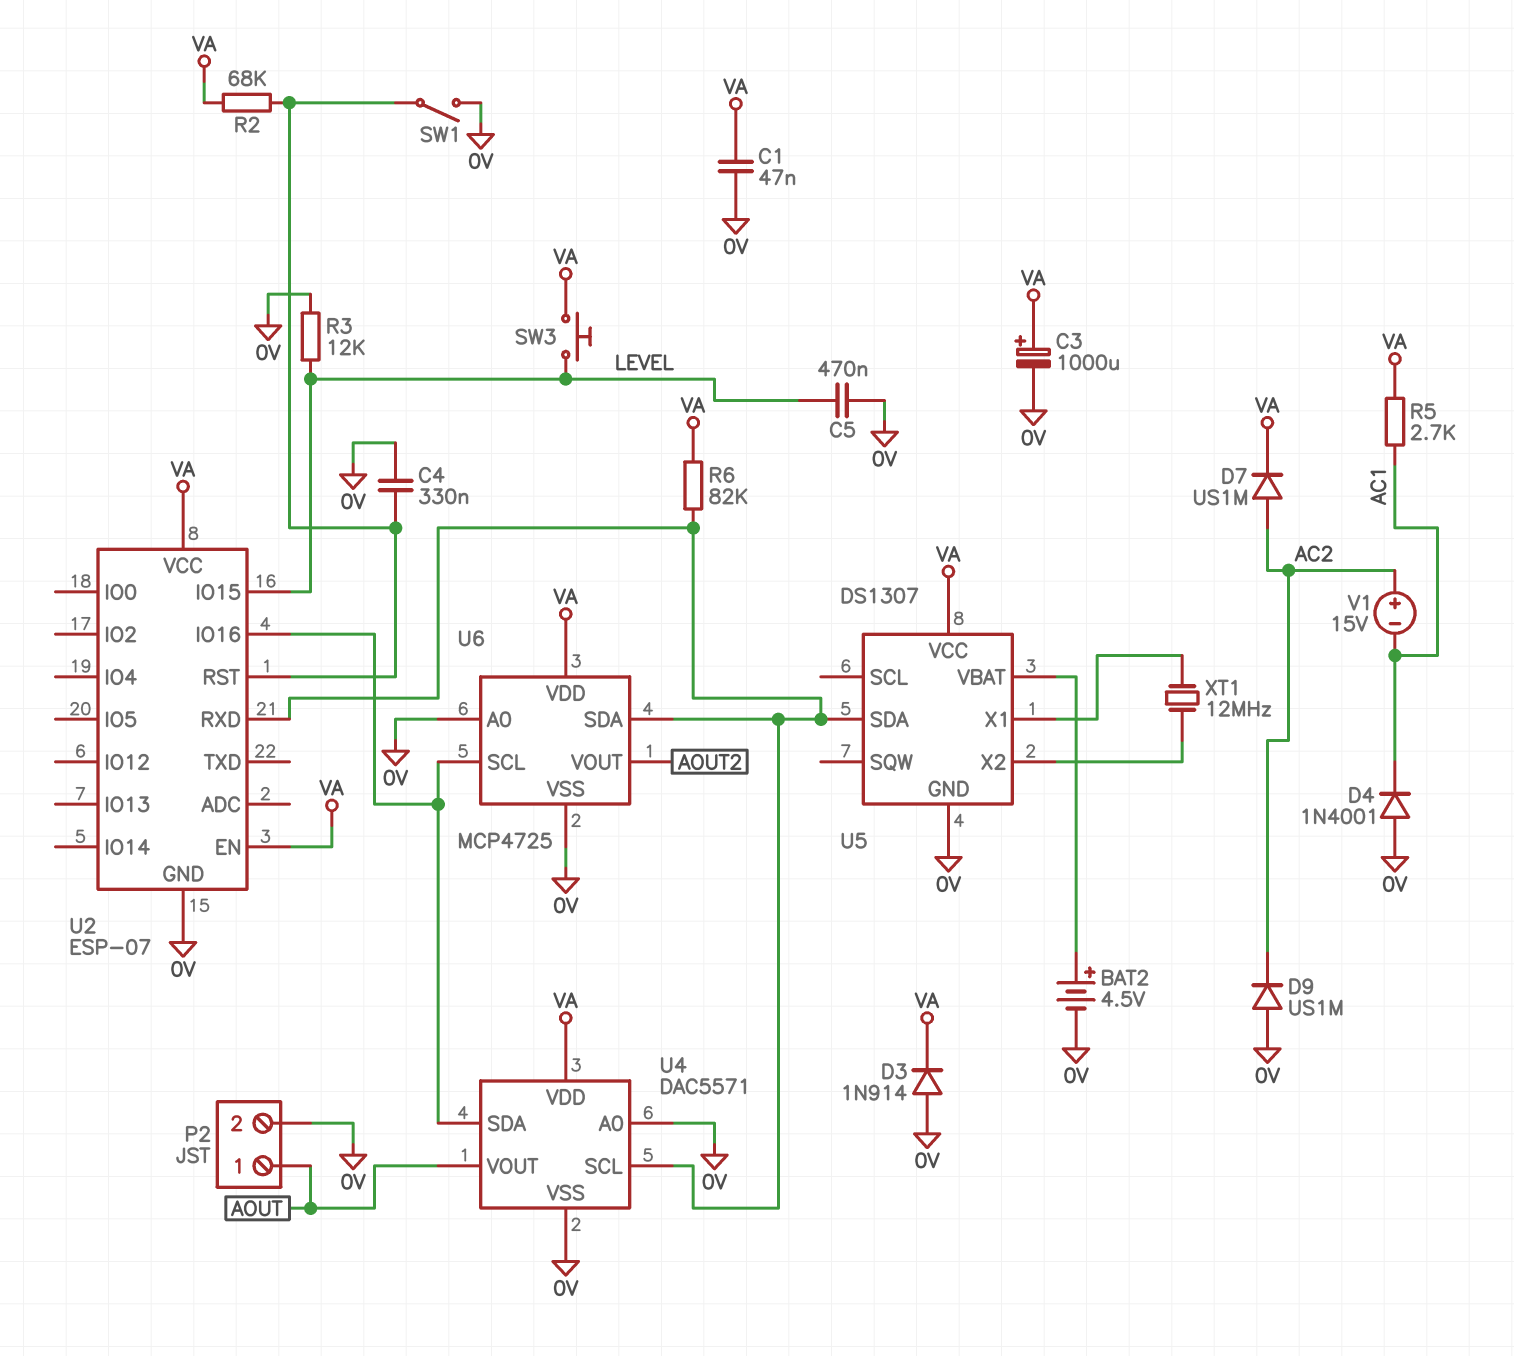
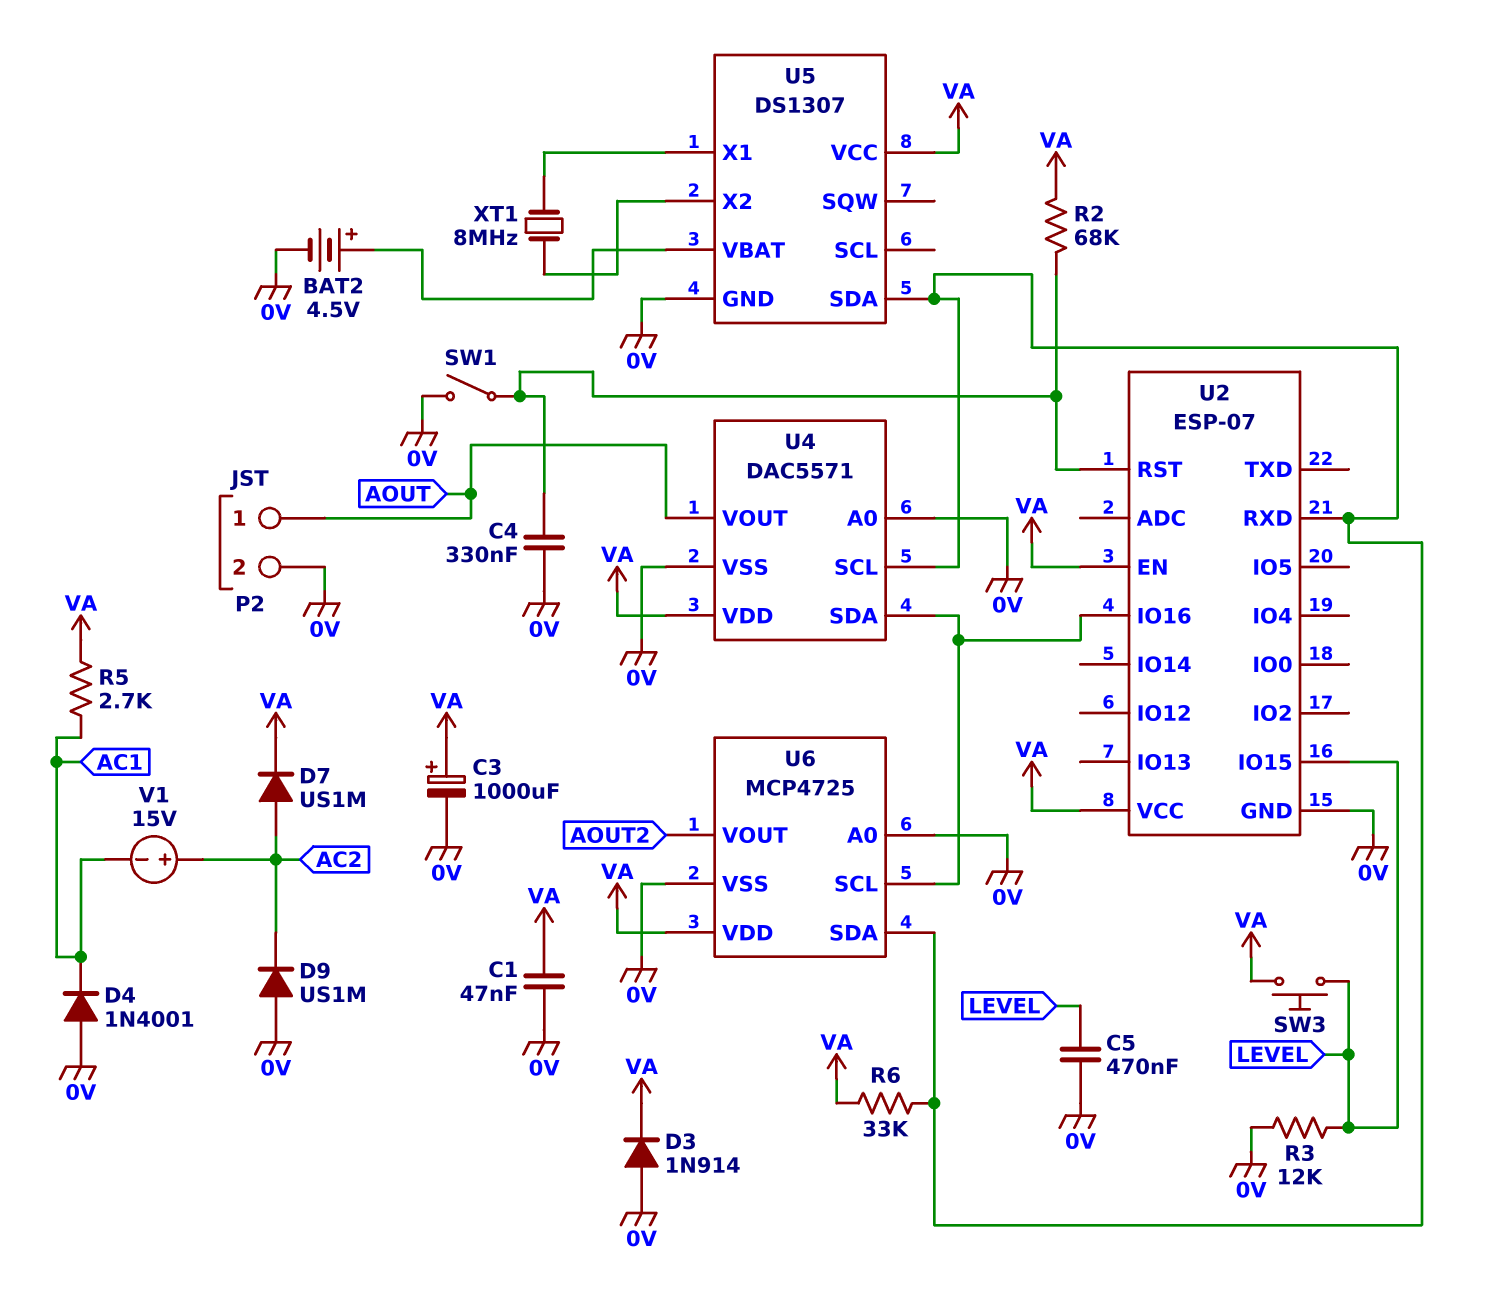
R6: 82k (U2/RXD, VA) -> 33k (U2/RXD, VA)
XT1: 12MHz (U5/X1, U5/X2) -> 8MHz (U5/X1, U5/X2)

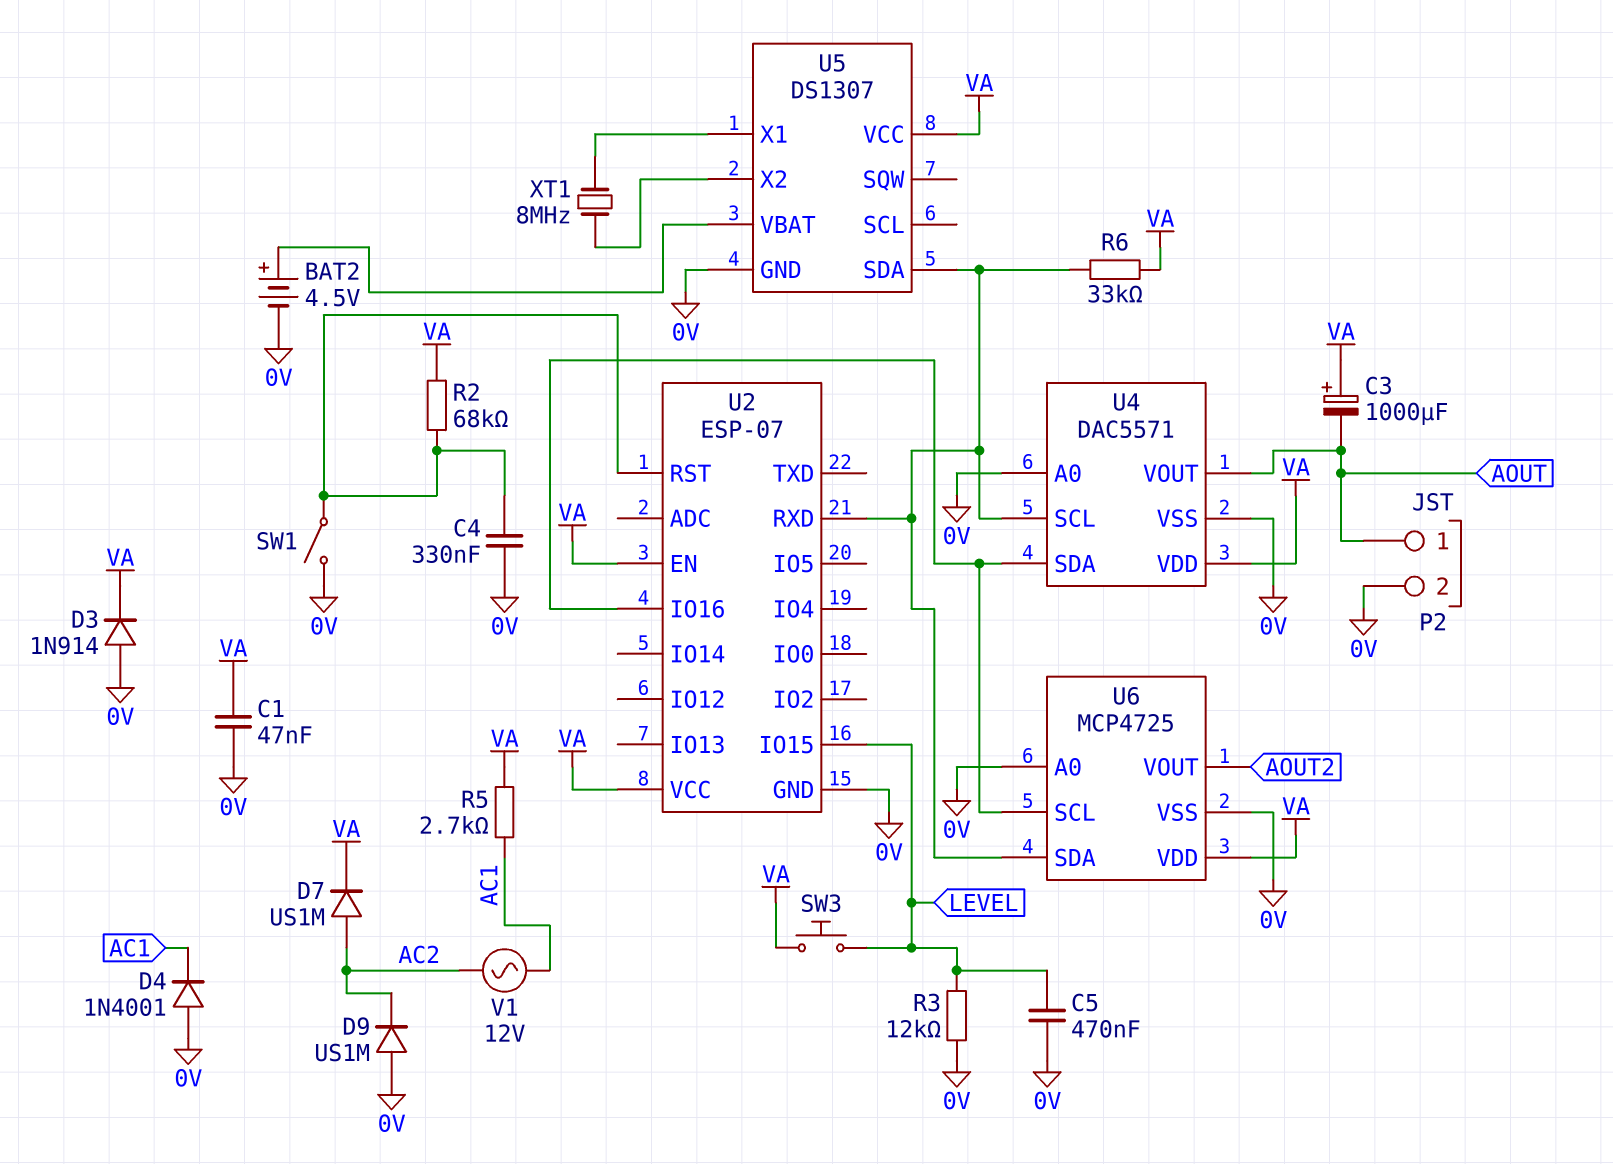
C3: 1000uF (plus VA, minus 0V) -> 1000uF (plus VA, minus AOUT)
V1: 15V (plus AC2, minus AC1) -> AC 12V (AC1, AC2)

